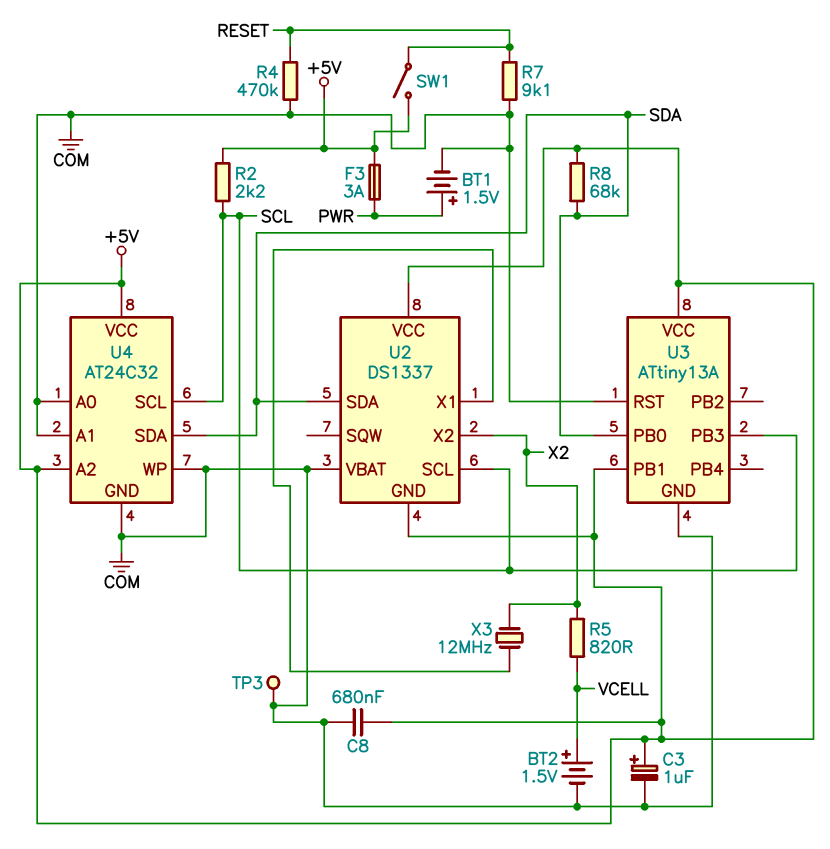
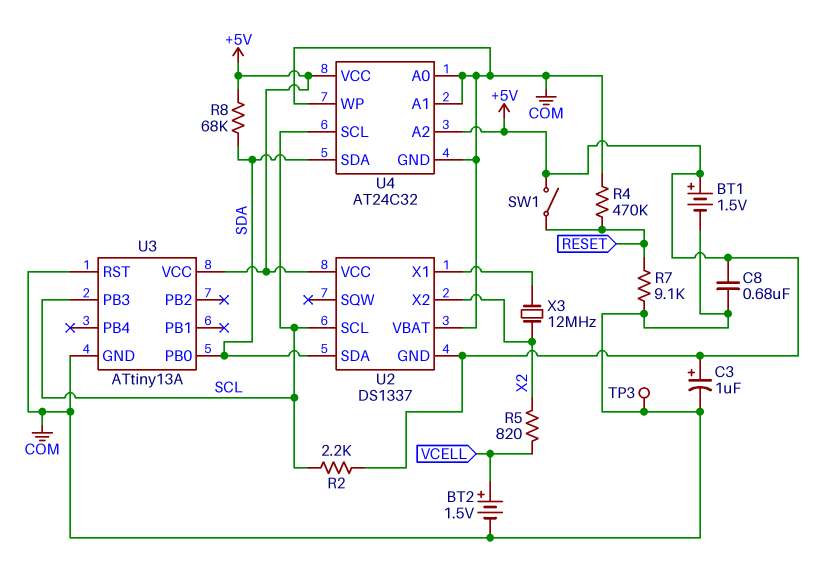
BT1: 1.5V (plus PWR, minus COM) -> 1.5V (plus +5V, minus COM)
F3: 3A (+5V, PWR) -> none
U3 pin PB1: +5V -> none

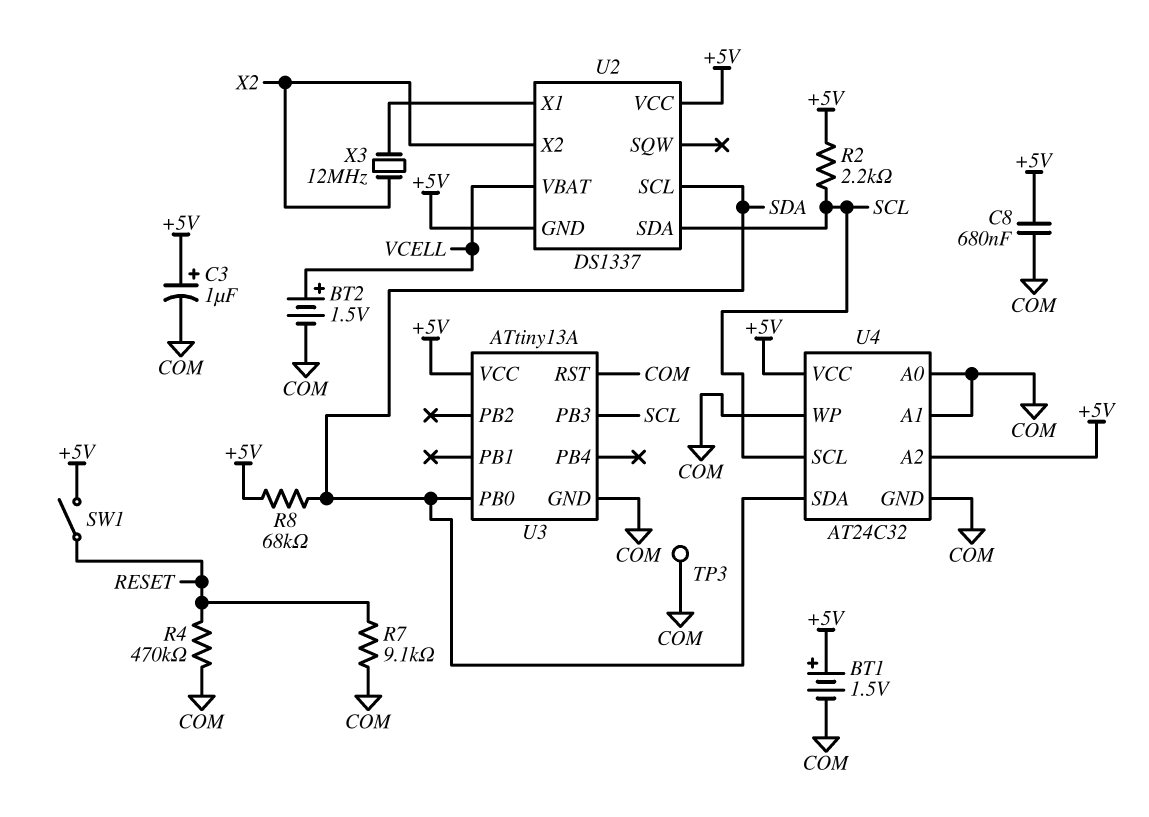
R5: 820 (VCELL, X2) -> none
U2 pin SCL: SCL -> SDA
U2 pin SDA: SDA -> SCL
U2 pin VBAT: COM -> VCELL

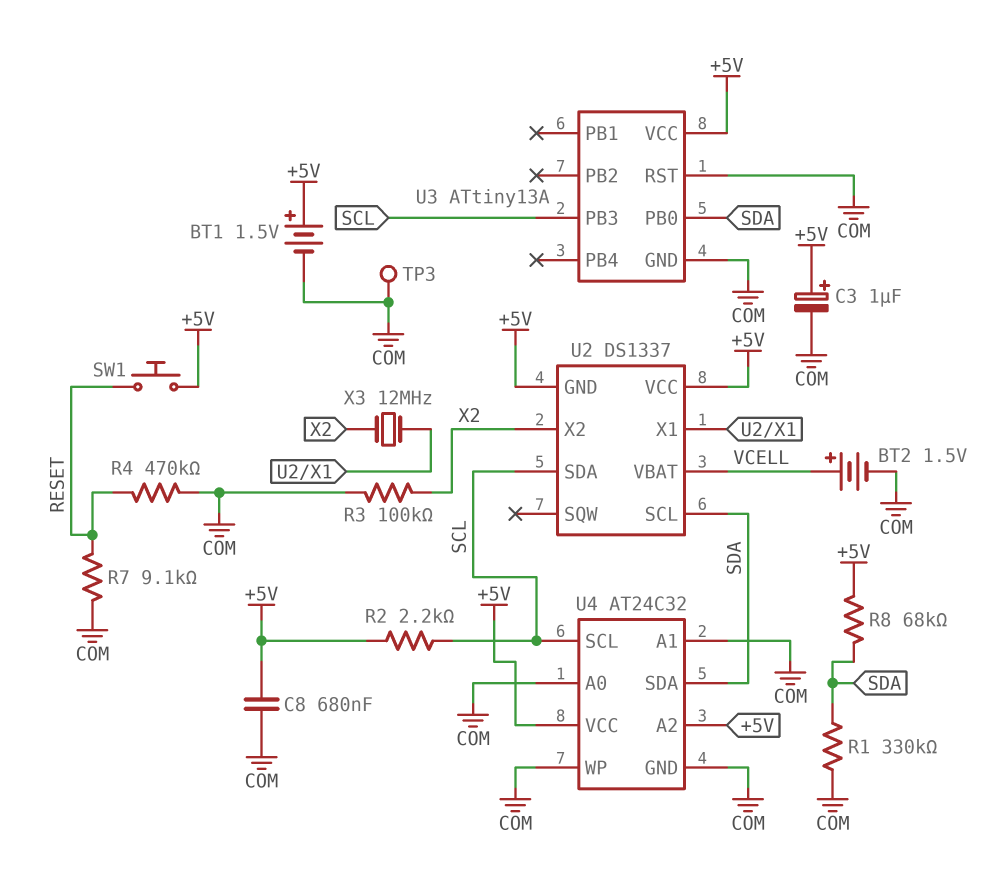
R1: none -> 330k (COM, SDA)
R3: none -> 100k (COM, X2)
SW1: switch (+5V, RESET) -> button (+5V, RESET)

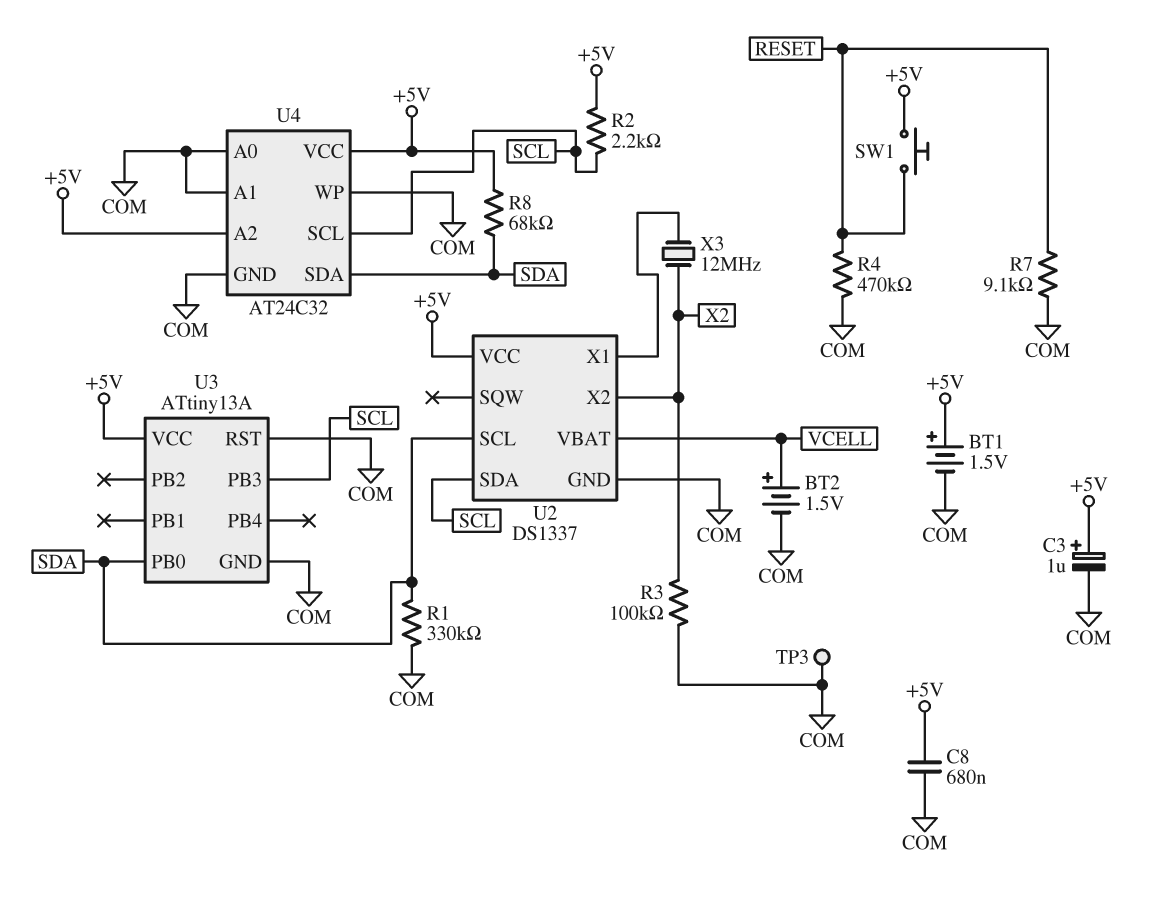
U2 pin GND: +5V -> COM

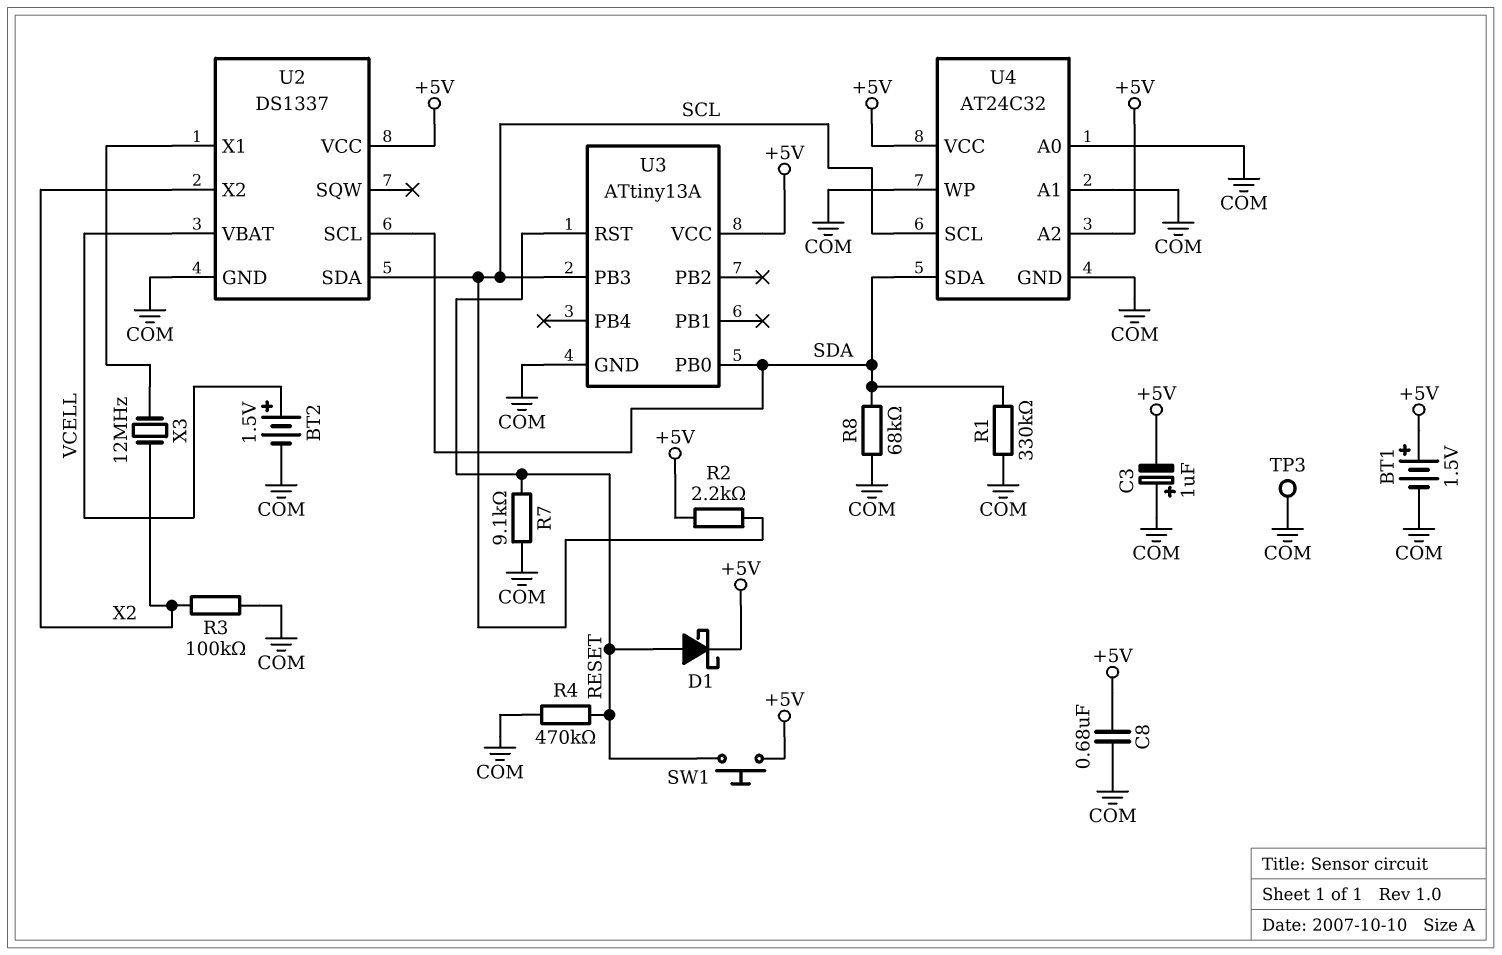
C3: 1uF (plus +5V, minus COM) -> 1uF (plus COM, minus +5V)
D1: none -> schottky (A RESET, K +5V)
R8: 68k (+5V, SDA) -> 68k (COM, SDA)
U3 pin RST: COM -> RESET

